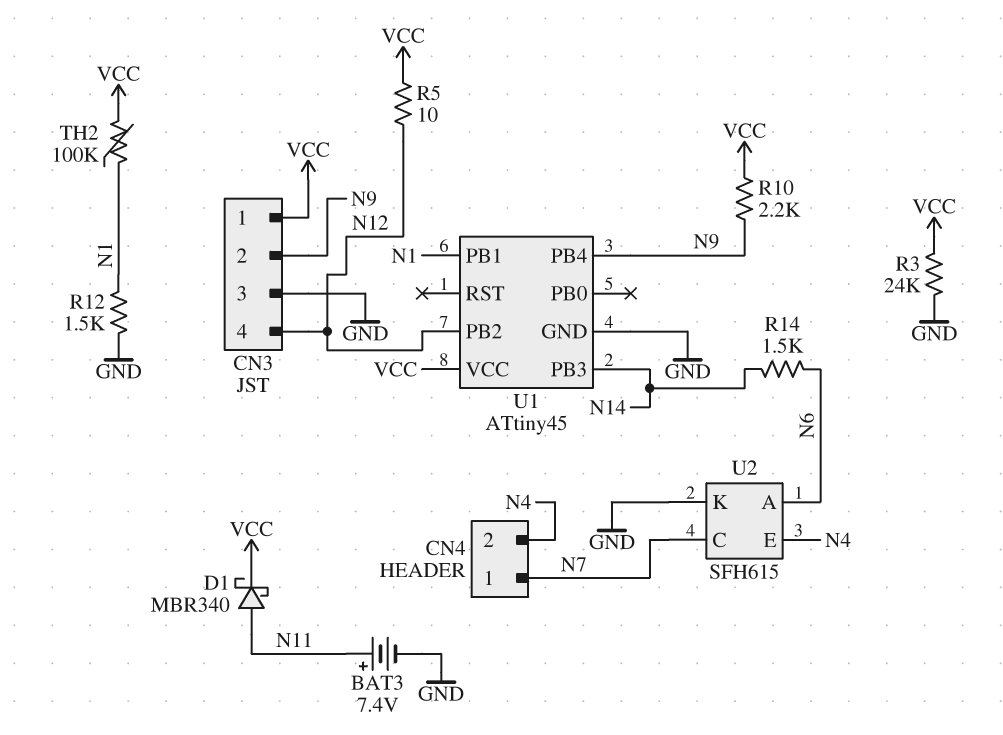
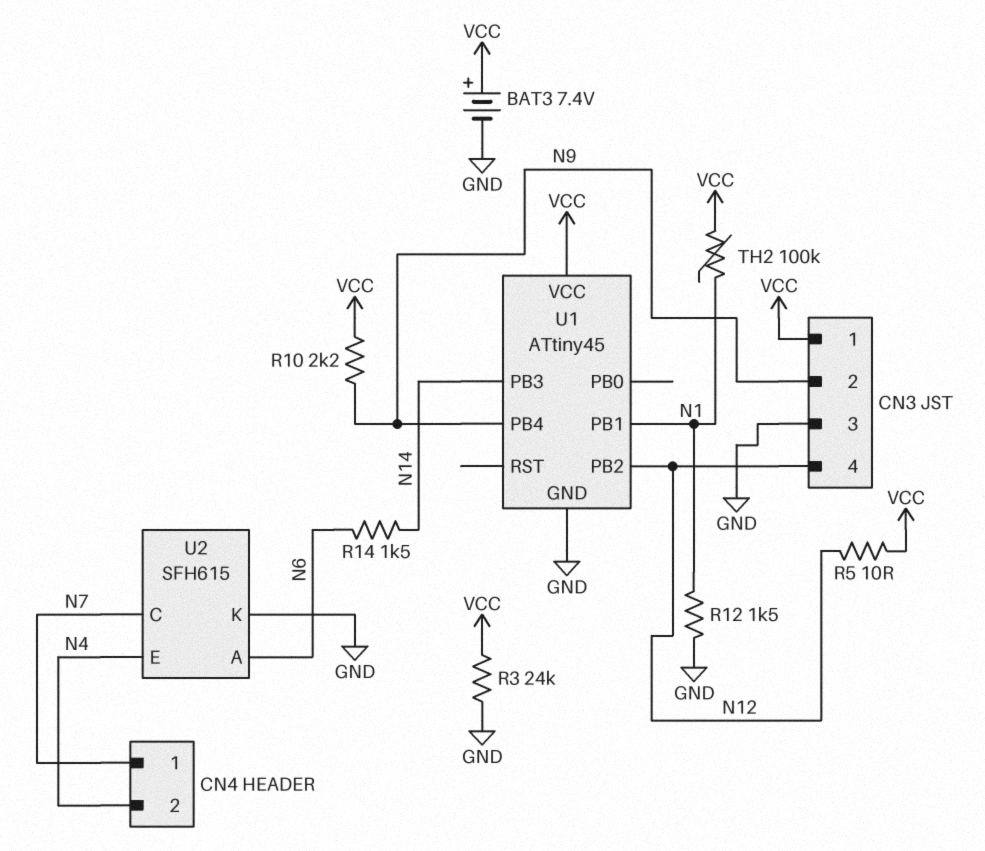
BAT3: 7.4V (plus N11, minus GND) -> 7.4V (plus VCC, minus GND)
D1: schottky MBR340 (A N11, K VCC) -> none

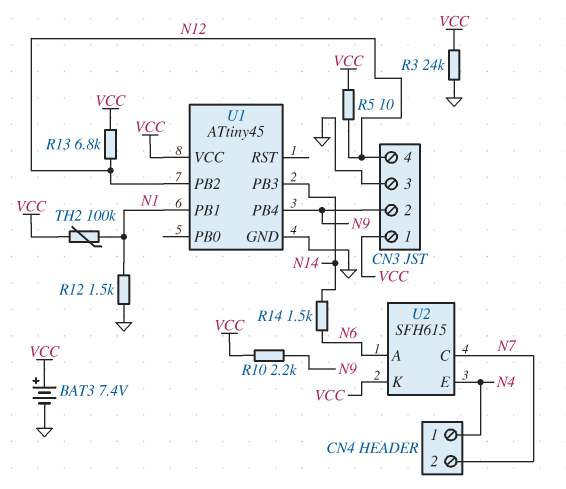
CN4 pin 1: N7 -> N4
CN4 pin 2: N4 -> N7
R13: none -> 6.8k (N12, VCC)
U2 pin K: GND -> VCC

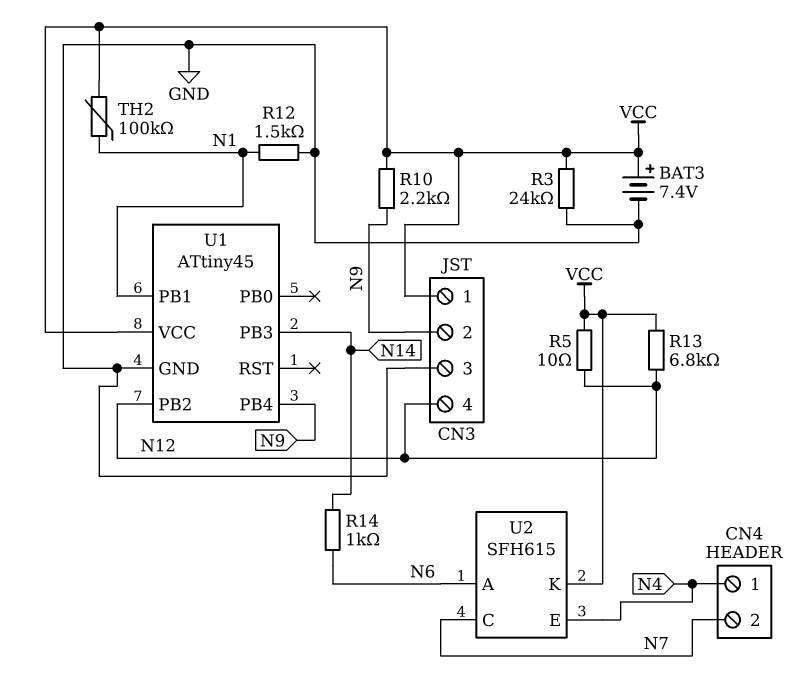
R14: 1.5k (N6, N14) -> 1k (N6, N14)

